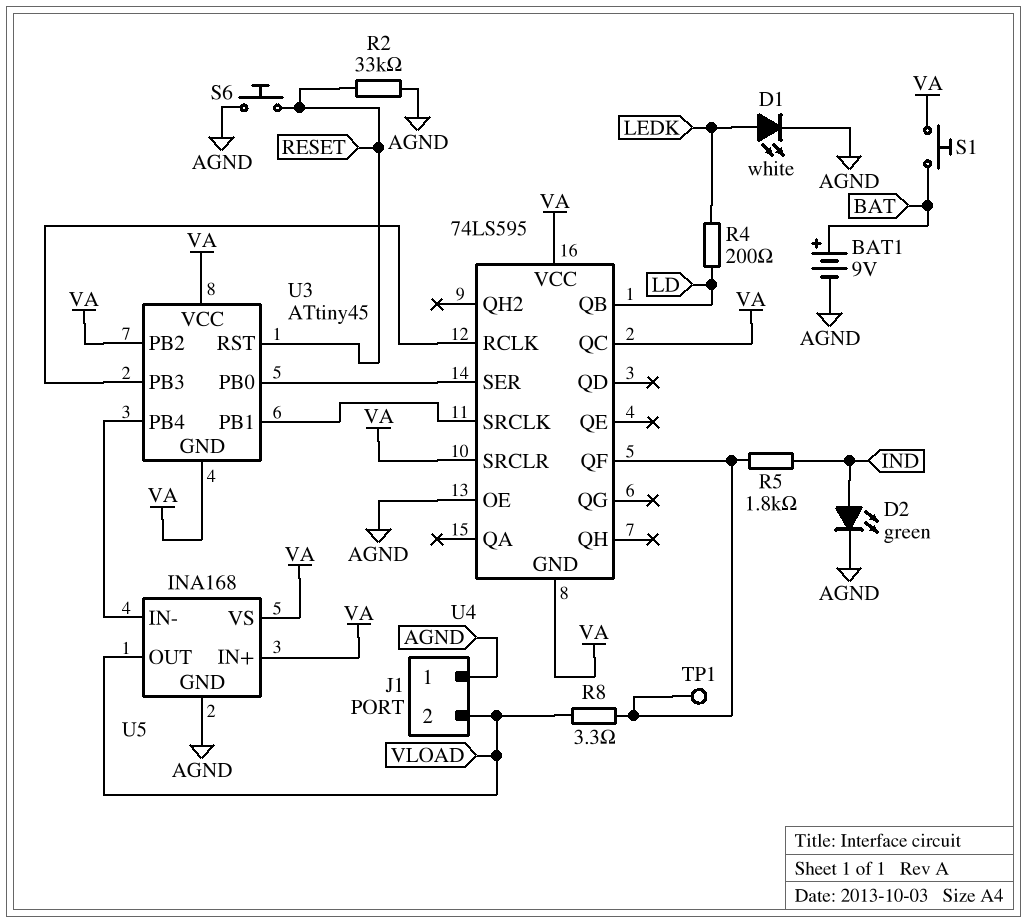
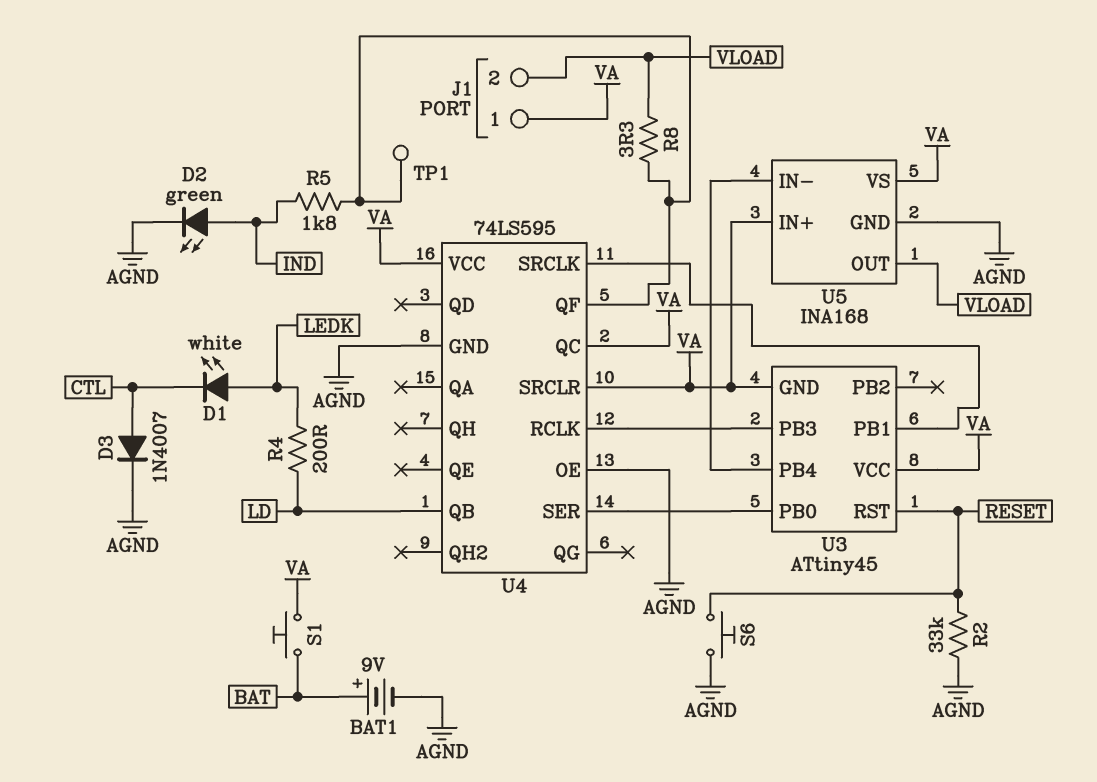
D1: LED white (A LEDK, K AGND) -> LED white (A LEDK, K CTL)
D3: none -> diode 1N4007 (A CTL, K AGND)
J1 pin 1: AGND -> VA
U3 pin PB2: VA -> none
U4 pin GND: VA -> AGND

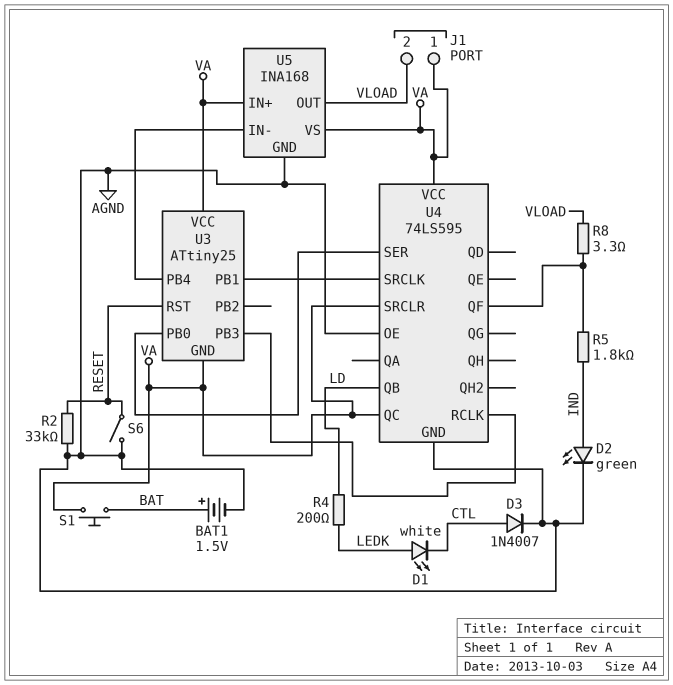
BAT1: 9V (plus BAT, minus AGND) -> 1.5V (plus BAT, minus AGND)
S6: button (AGND, RESET) -> switch (AGND, RESET)
TP1: test point (U4/QF) -> none
U3: ATtiny45 -> ATtiny25

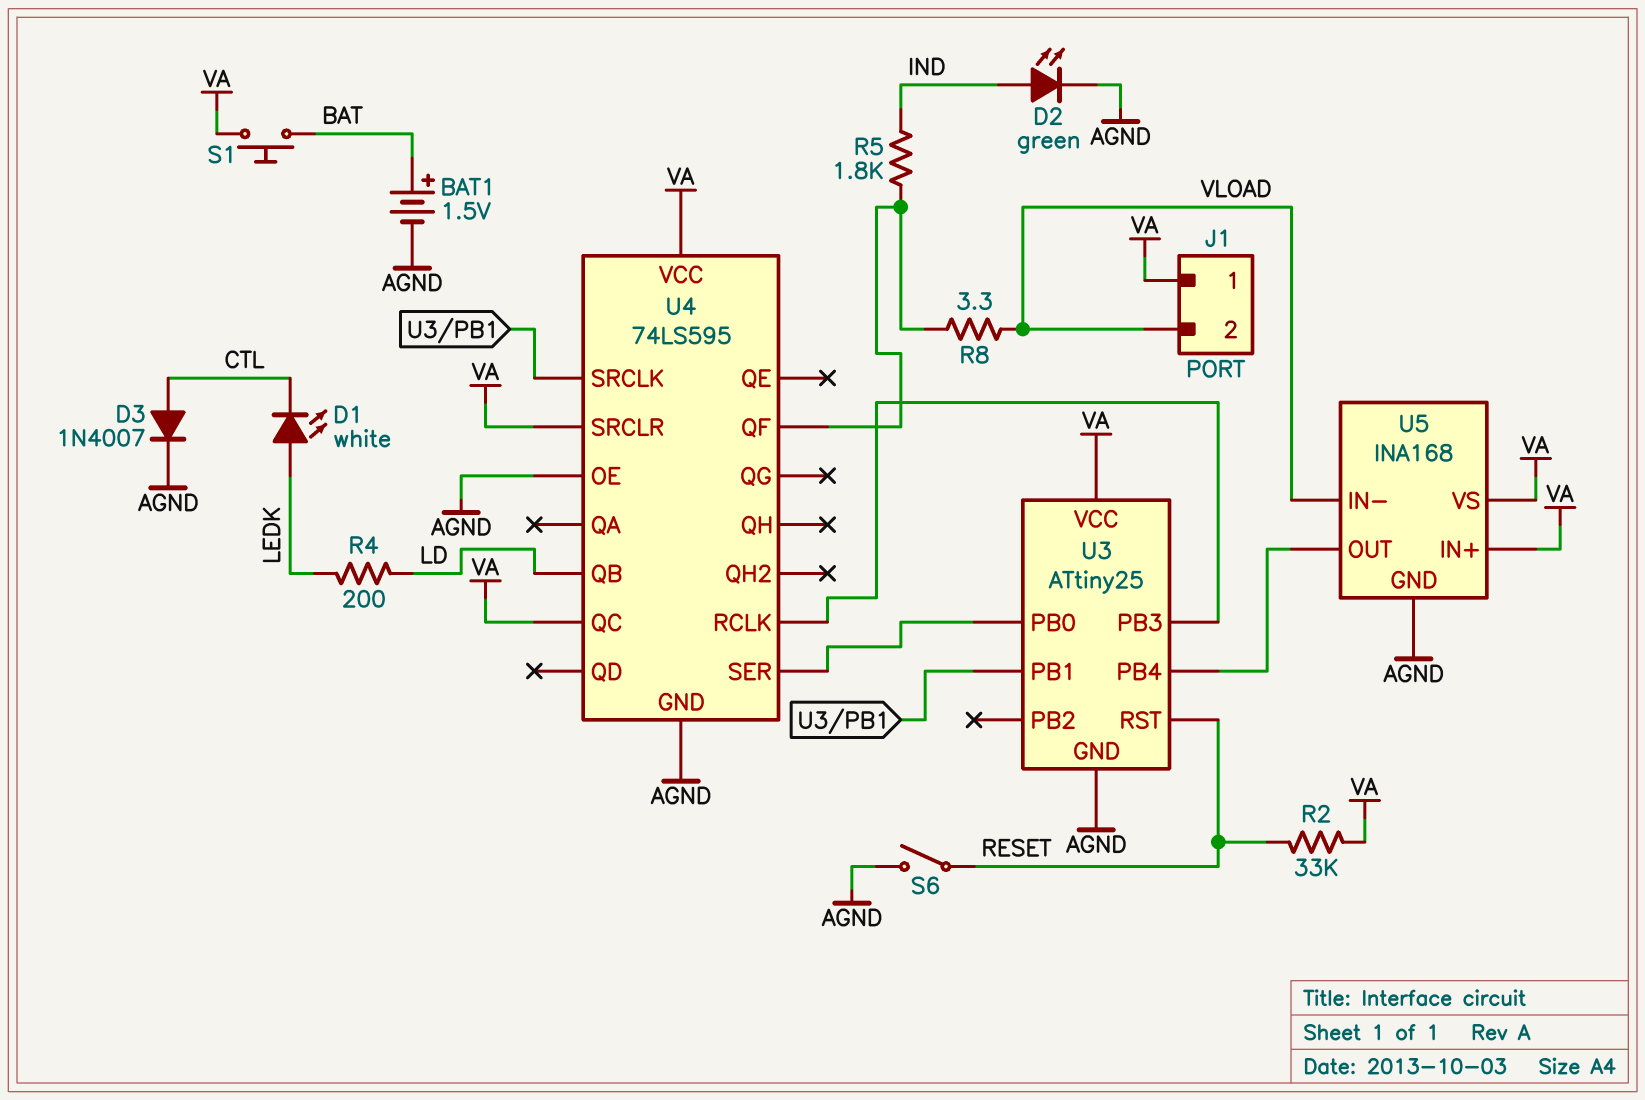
R2: 33k (AGND, RESET) -> 33k (RESET, VA)
U3 pin GND: VA -> AGND
U5 pin IN-: U3/PB4 -> VLOAD
U5 pin OUT: VLOAD -> U3/PB4

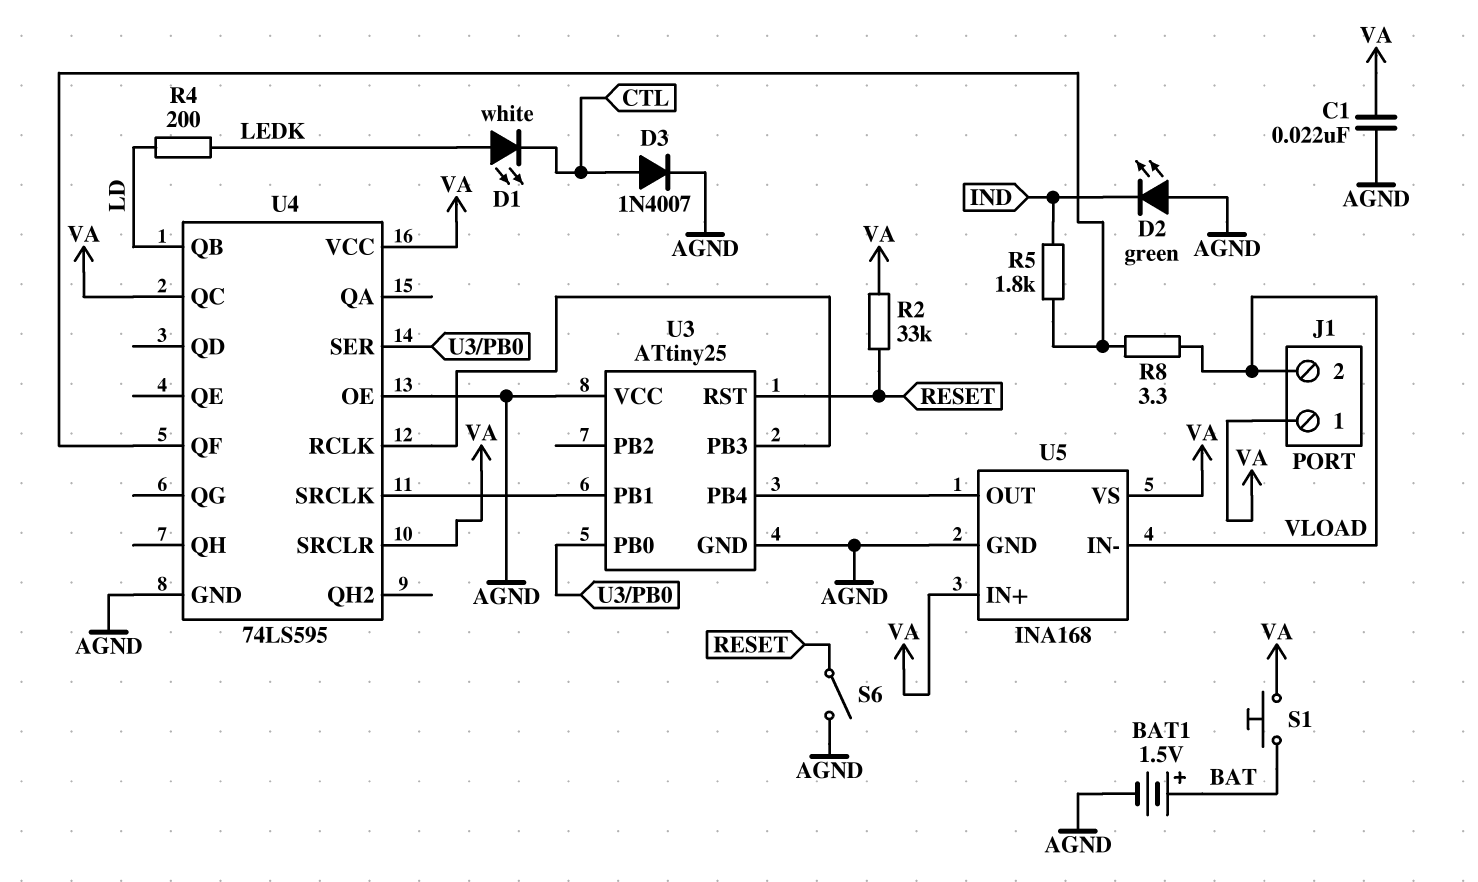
C1: none -> 22nF (AGND, VA)
D2: LED green (A IND, K AGND) -> LED green (A AGND, K IND)
U3 pin VCC: VA -> AGND

